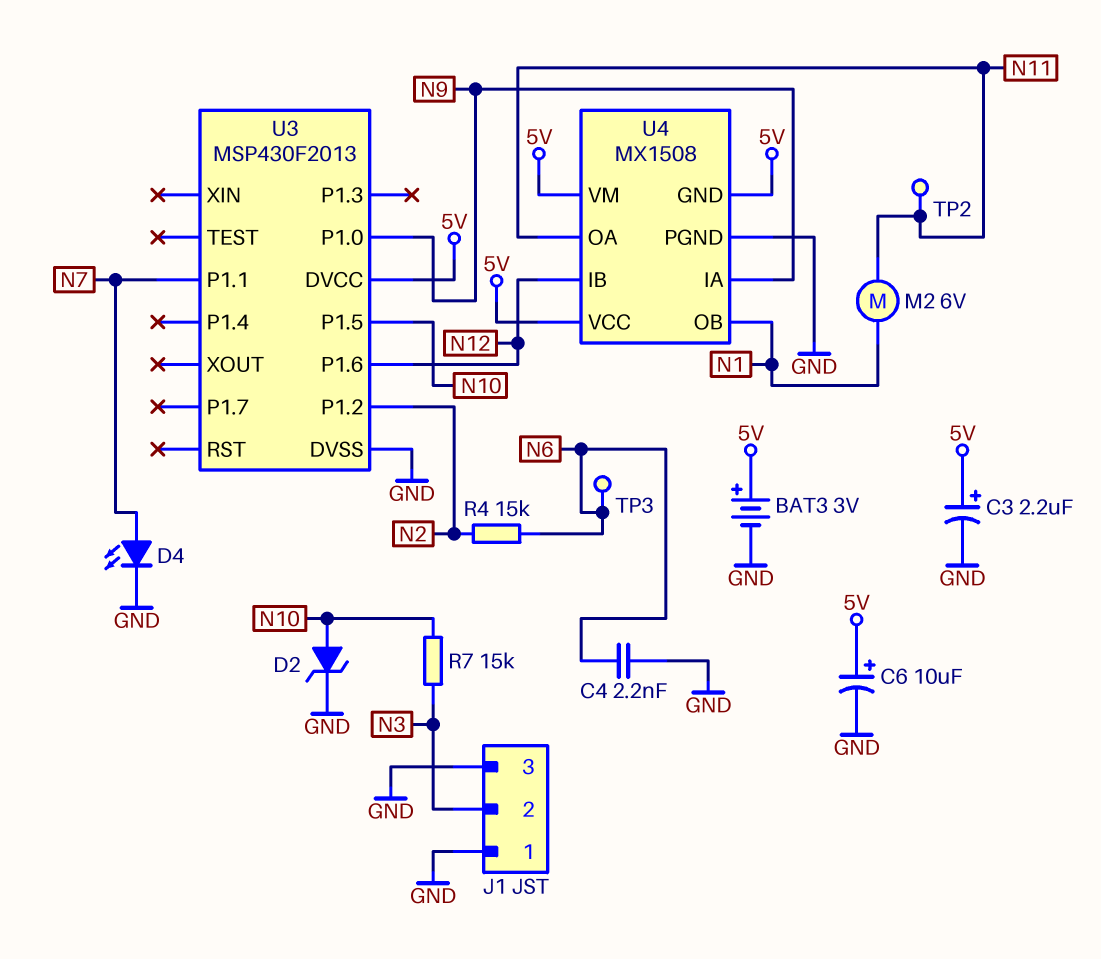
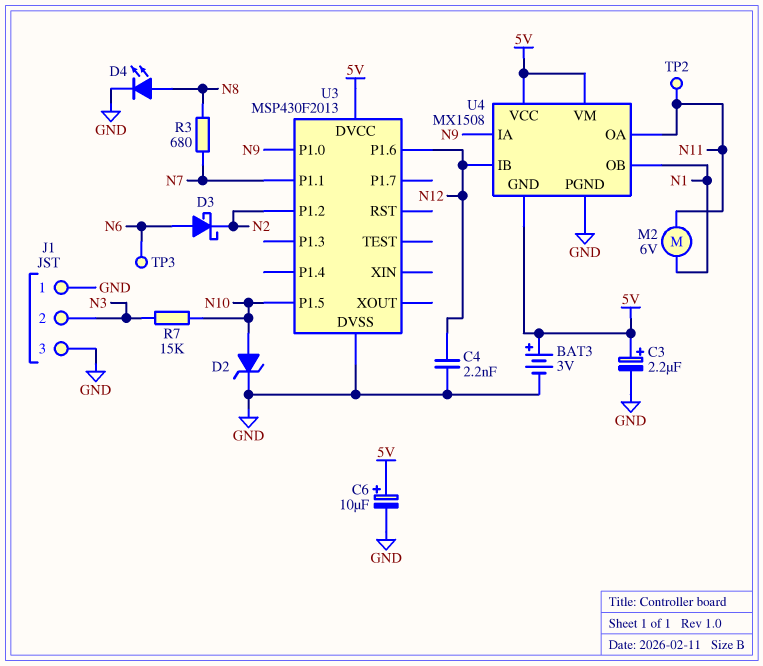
C4: 2.2nF (GND, N6) -> 2.2nF (GND, N12)
D3: none -> schottky (A N6, K N2)
D4: LED (A N7, K GND) -> LED (A N8, K GND)
R3: none -> 680 (N7, N8)
R4: 15k (N2, N6) -> none

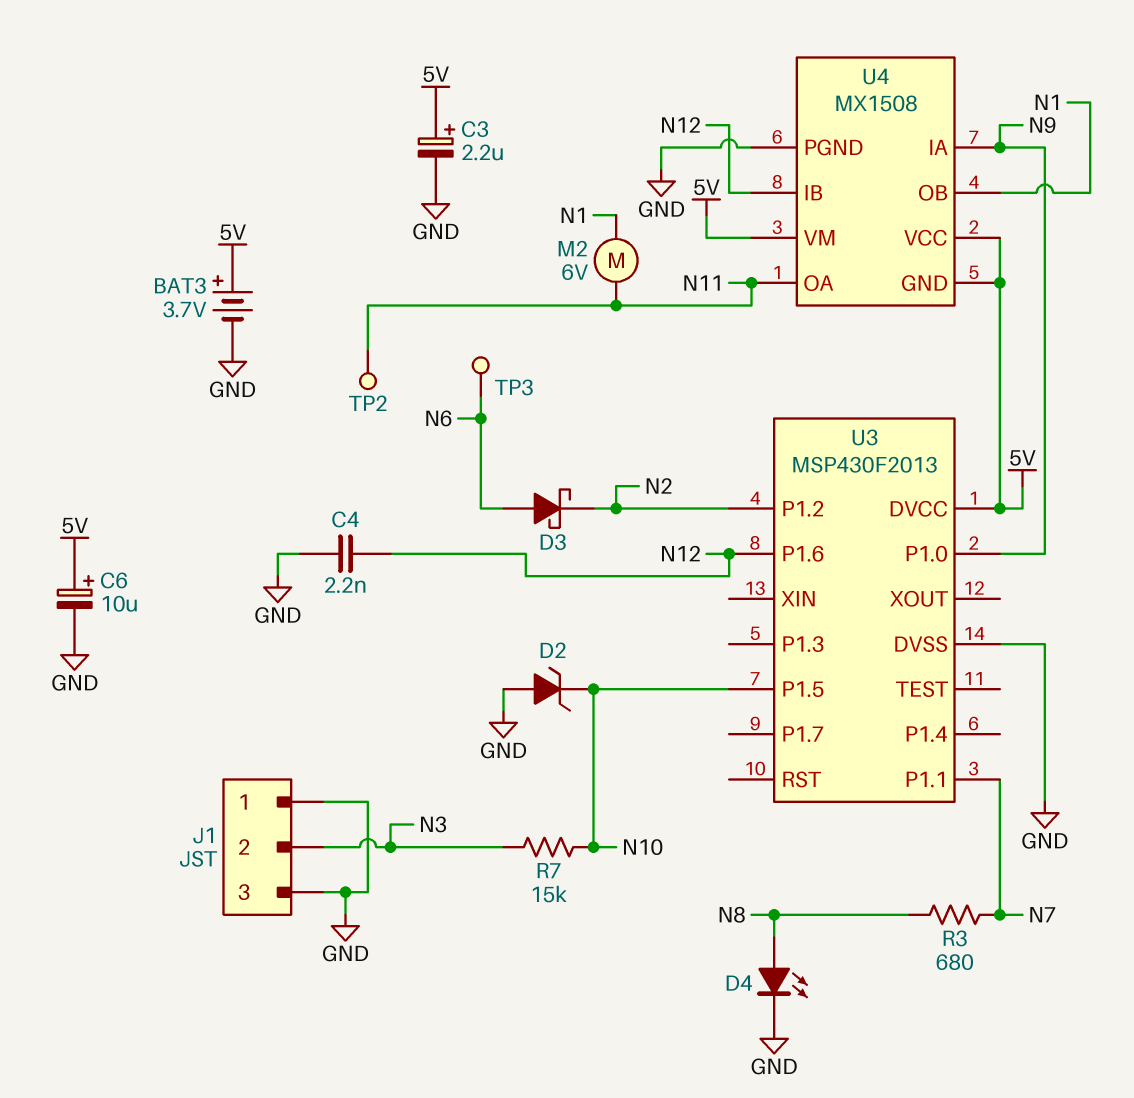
BAT3: 3V (plus 5V, minus GND) -> 3.7V (plus 5V, minus GND)
D2: zener (A N10, K GND) -> zener (A GND, K N10)

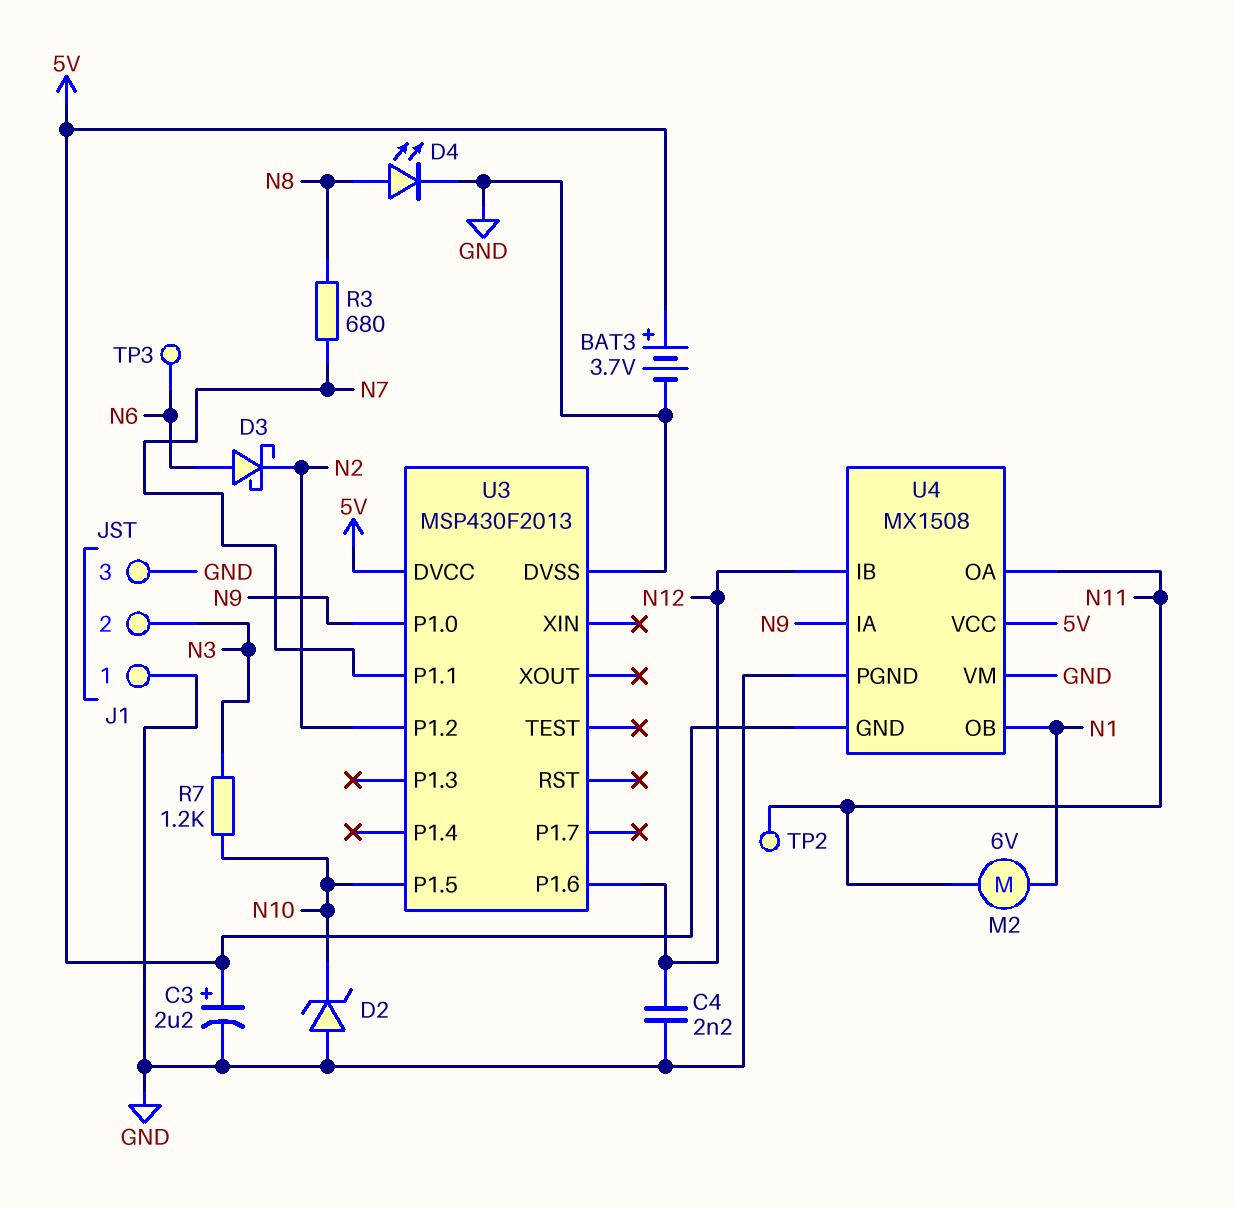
C6: 10uF (plus 5V, minus GND) -> none
R7: 15k (N3, N10) -> 1.2k (N3, N10)
U4 pin VM: 5V -> GND

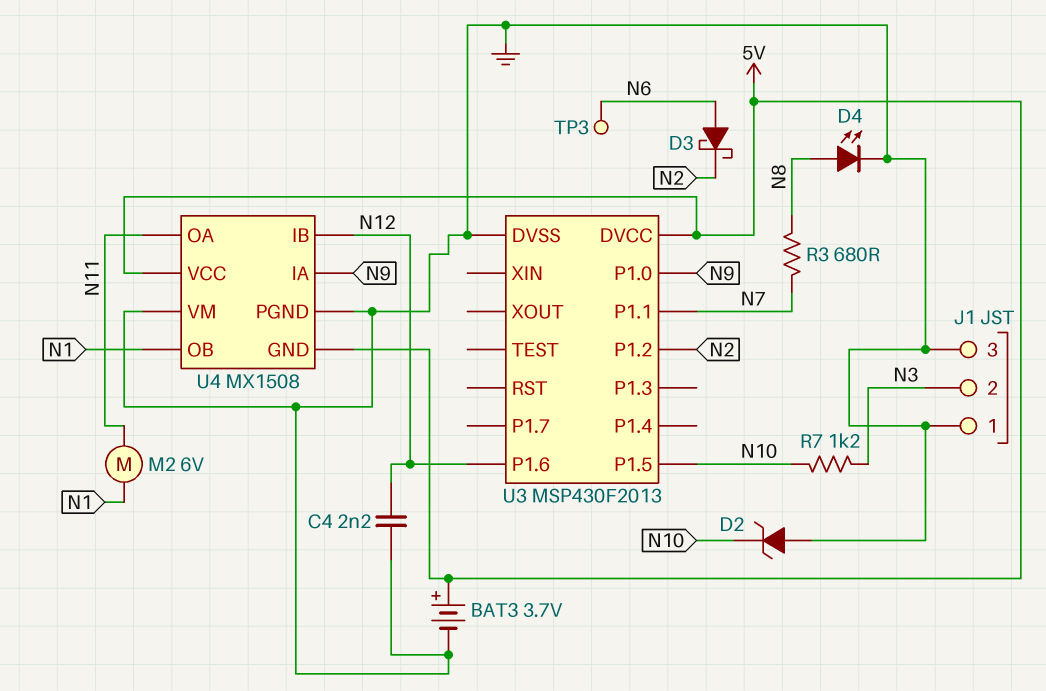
C3: 2.2uF (plus 5V, minus GND) -> none
TP2: test point (N11) -> none

